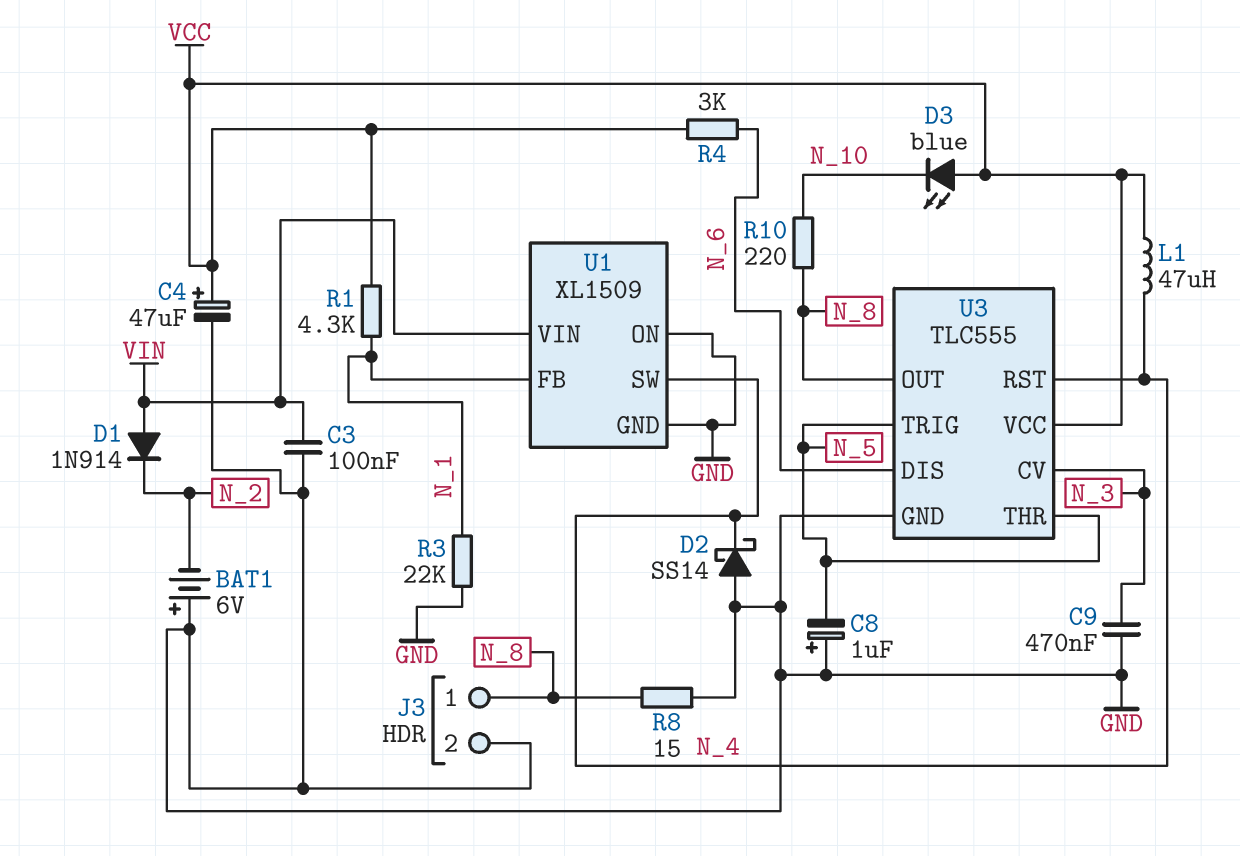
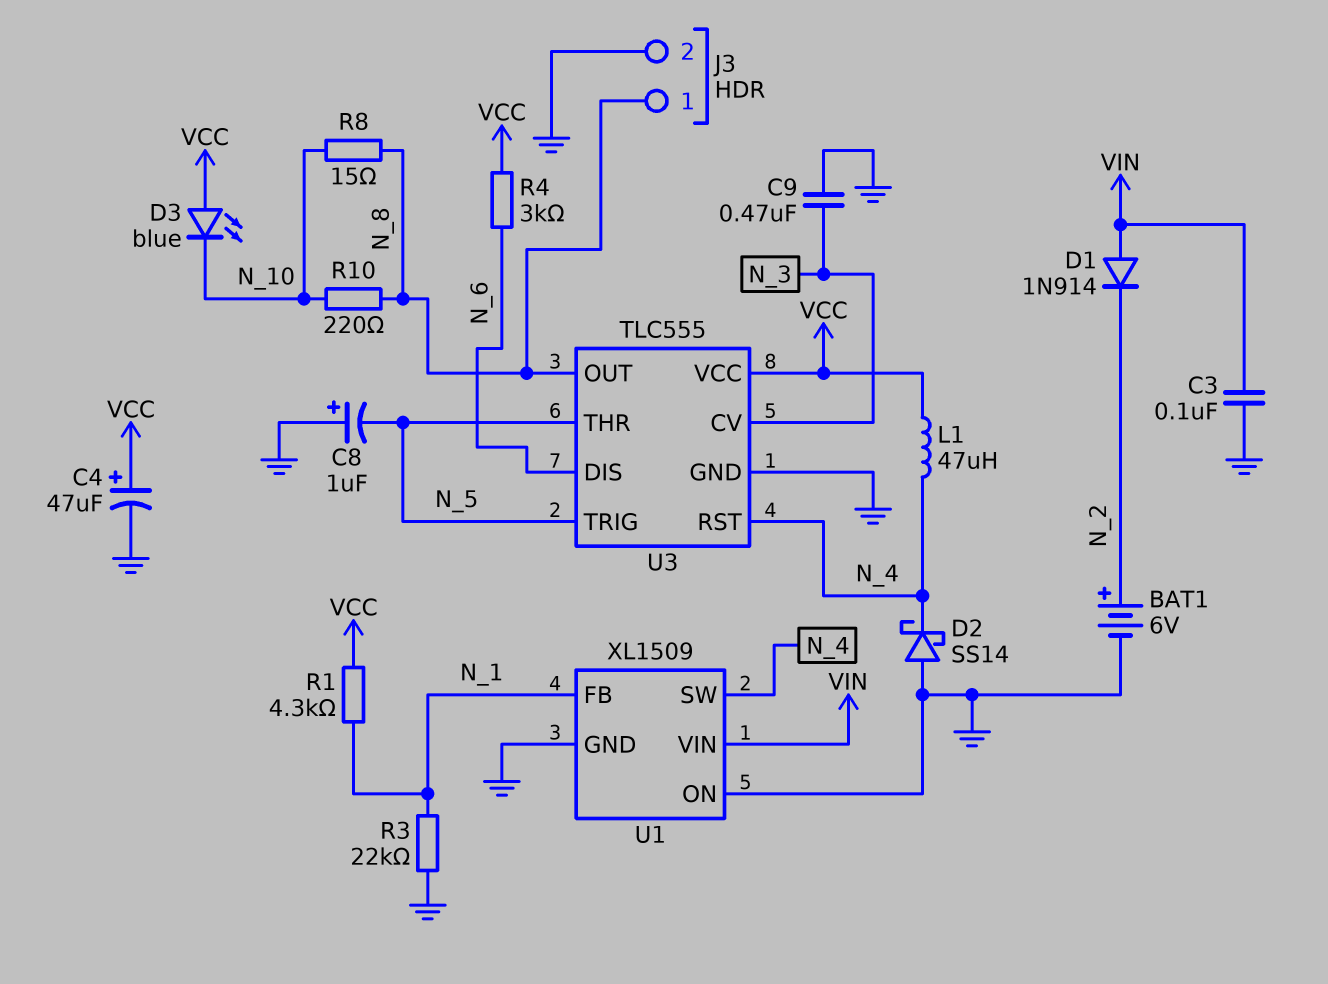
BAT1: 6V (plus GND, minus N_2) -> 6V (plus N_2, minus GND)
R8: 15 (GND, N_8) -> 15 (N_8, N_10)

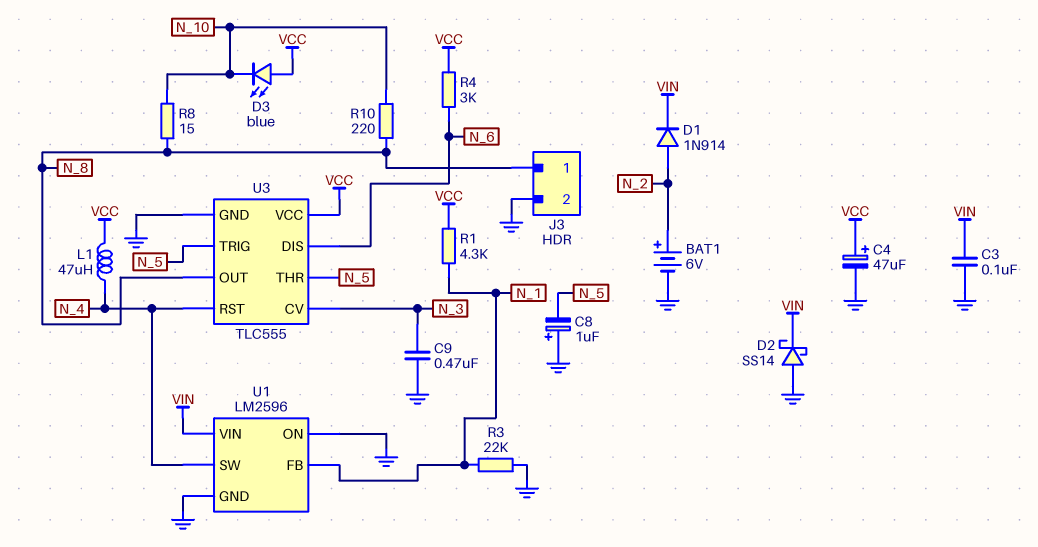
D1: diode 1N914 (A VIN, K N_2) -> diode 1N914 (A N_2, K VIN)
D2: schottky SS14 (A GND, K N_4) -> schottky SS14 (A GND, K VIN)
U1: XL1509 -> LM2596

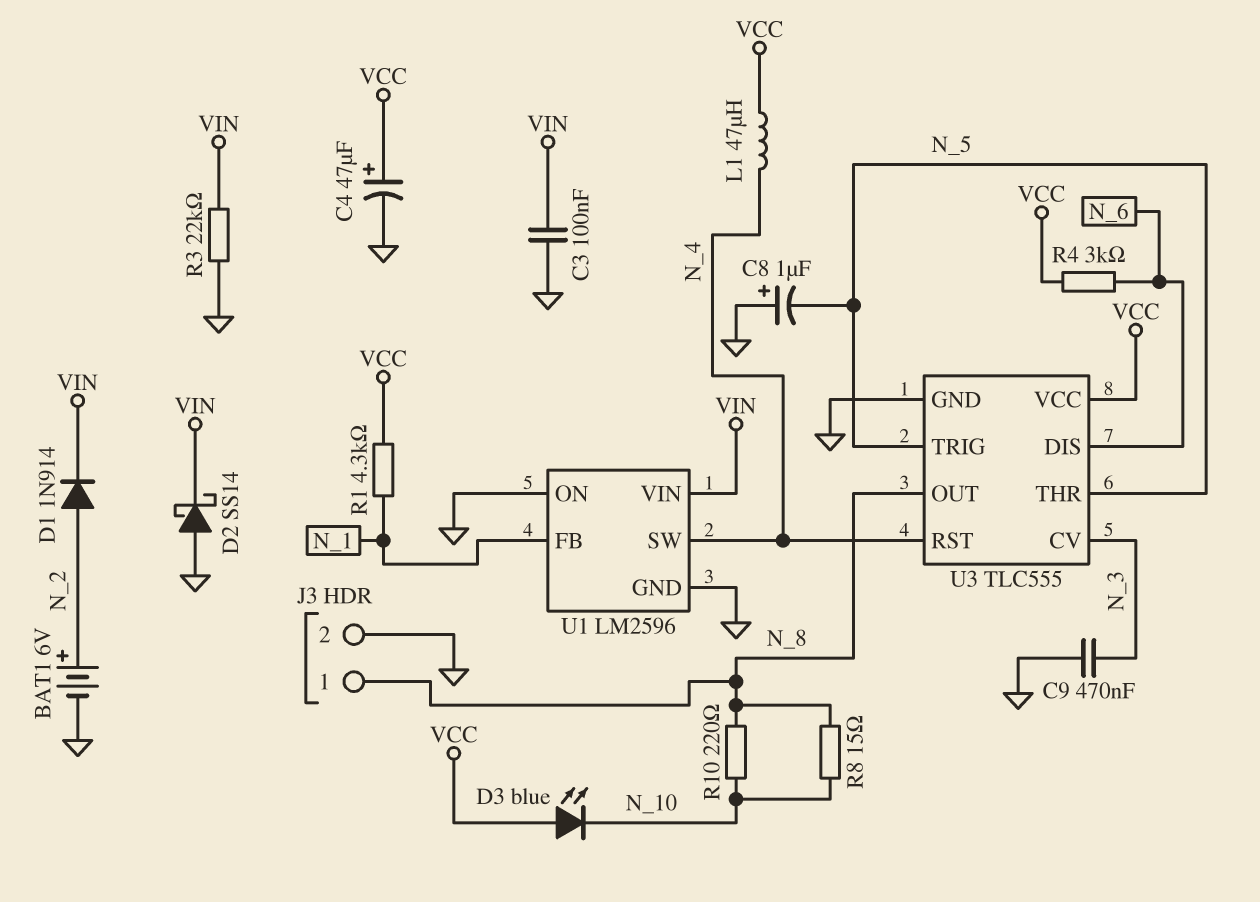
R3: 22k (GND, N_1) -> 22k (GND, VIN)

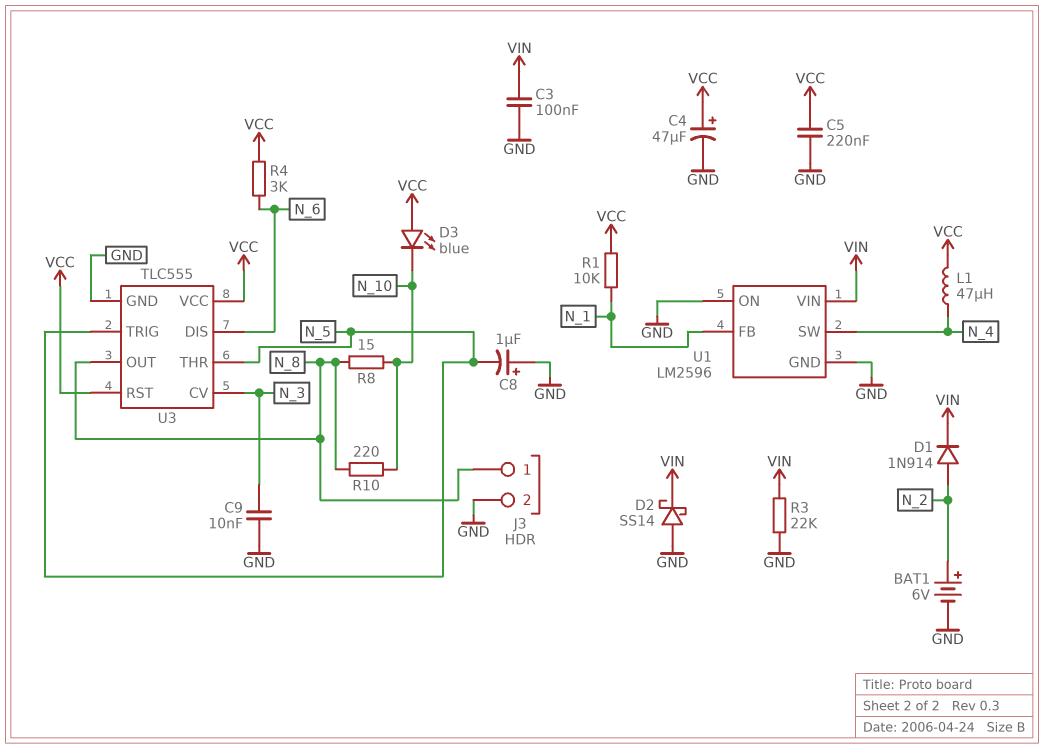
C5: none -> 220nF (GND, VCC)
C9: 470nF (GND, N_3) -> 10nF (GND, N_3)
R1: 4.3k (N_1, VCC) -> 10k (N_1, VCC)
U3 pin RST: N_4 -> VCC

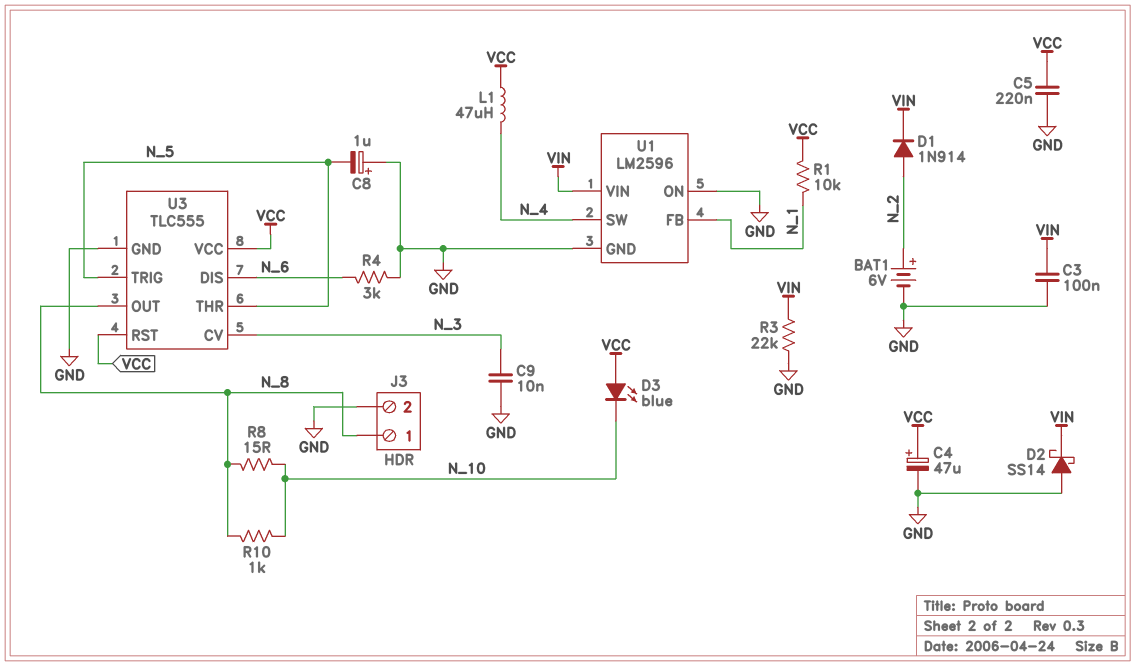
R4: 3k (N_6, VCC) -> 3k (GND, N_6)
R10: 220 (N_8, N_10) -> 1k (N_8, N_10)

